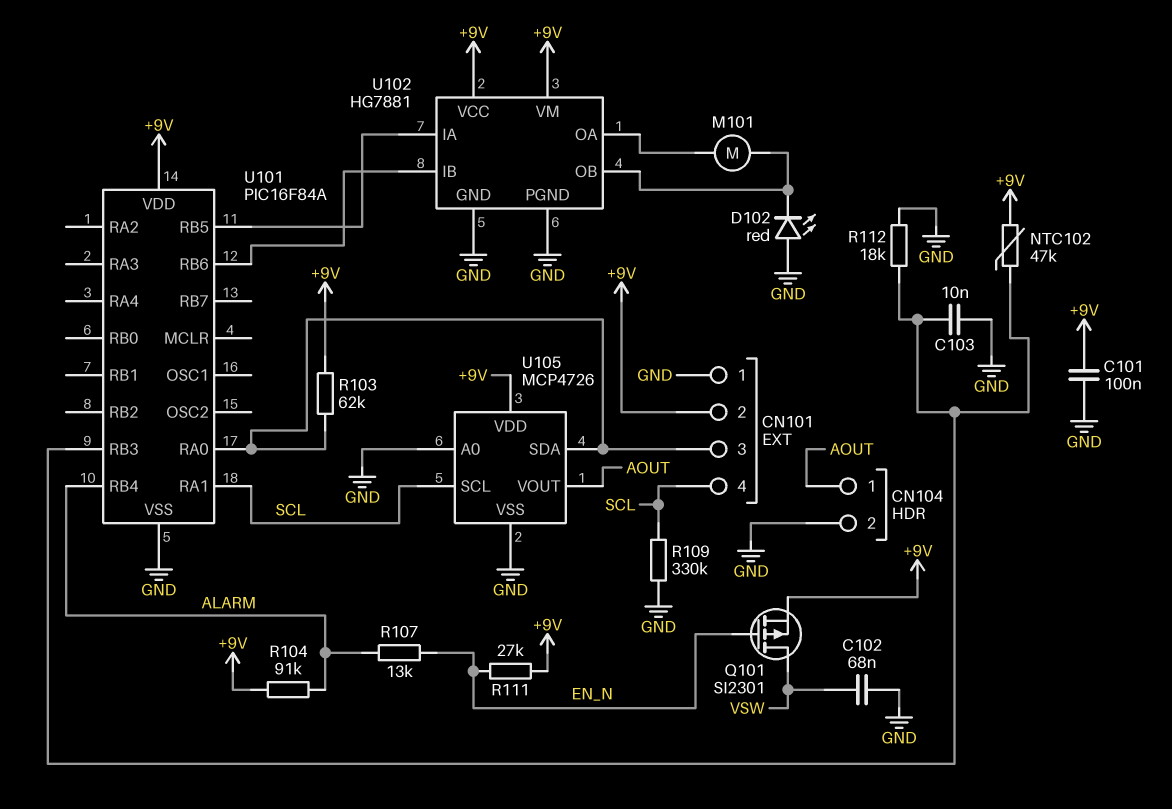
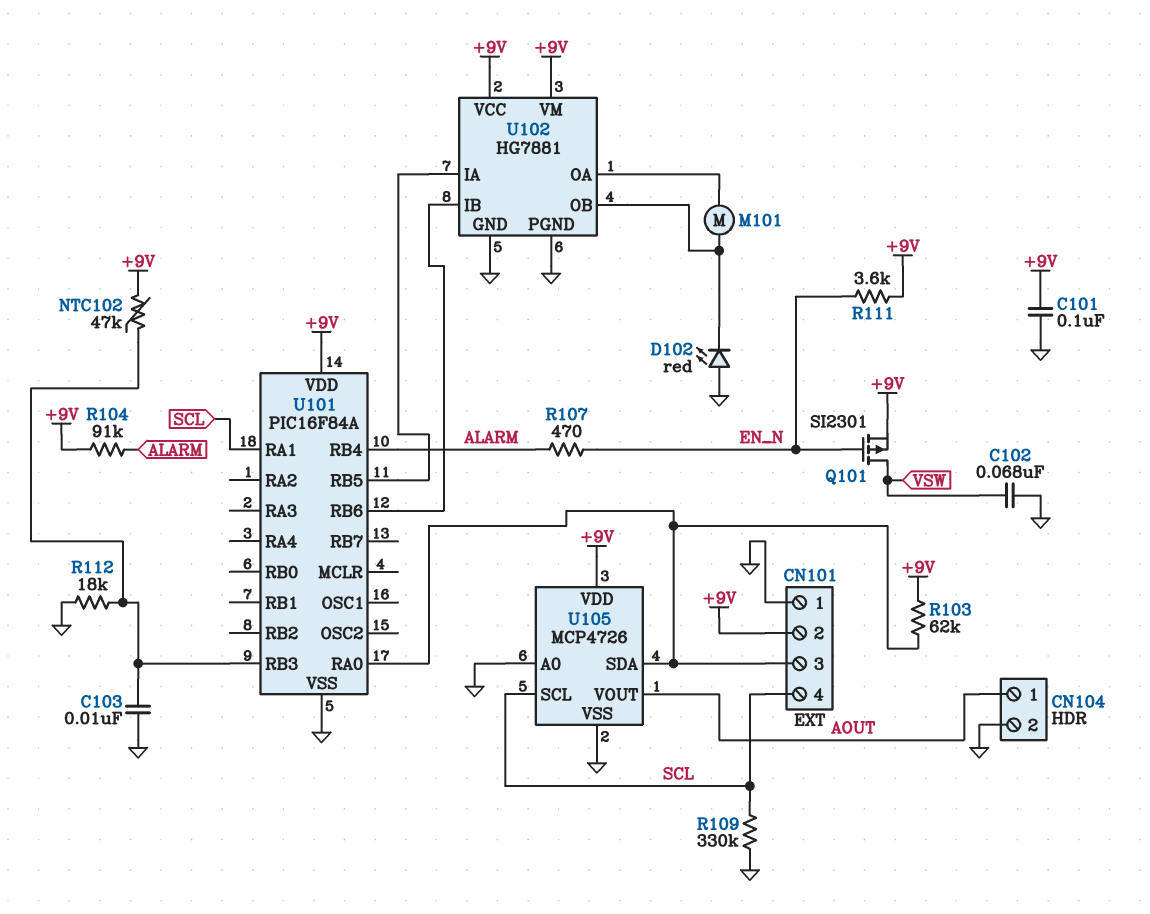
R107: 13k (ALARM, EN_N) -> 470 (ALARM, EN_N)
R111: 27k (+9V, EN_N) -> 3.6k (+9V, EN_N)

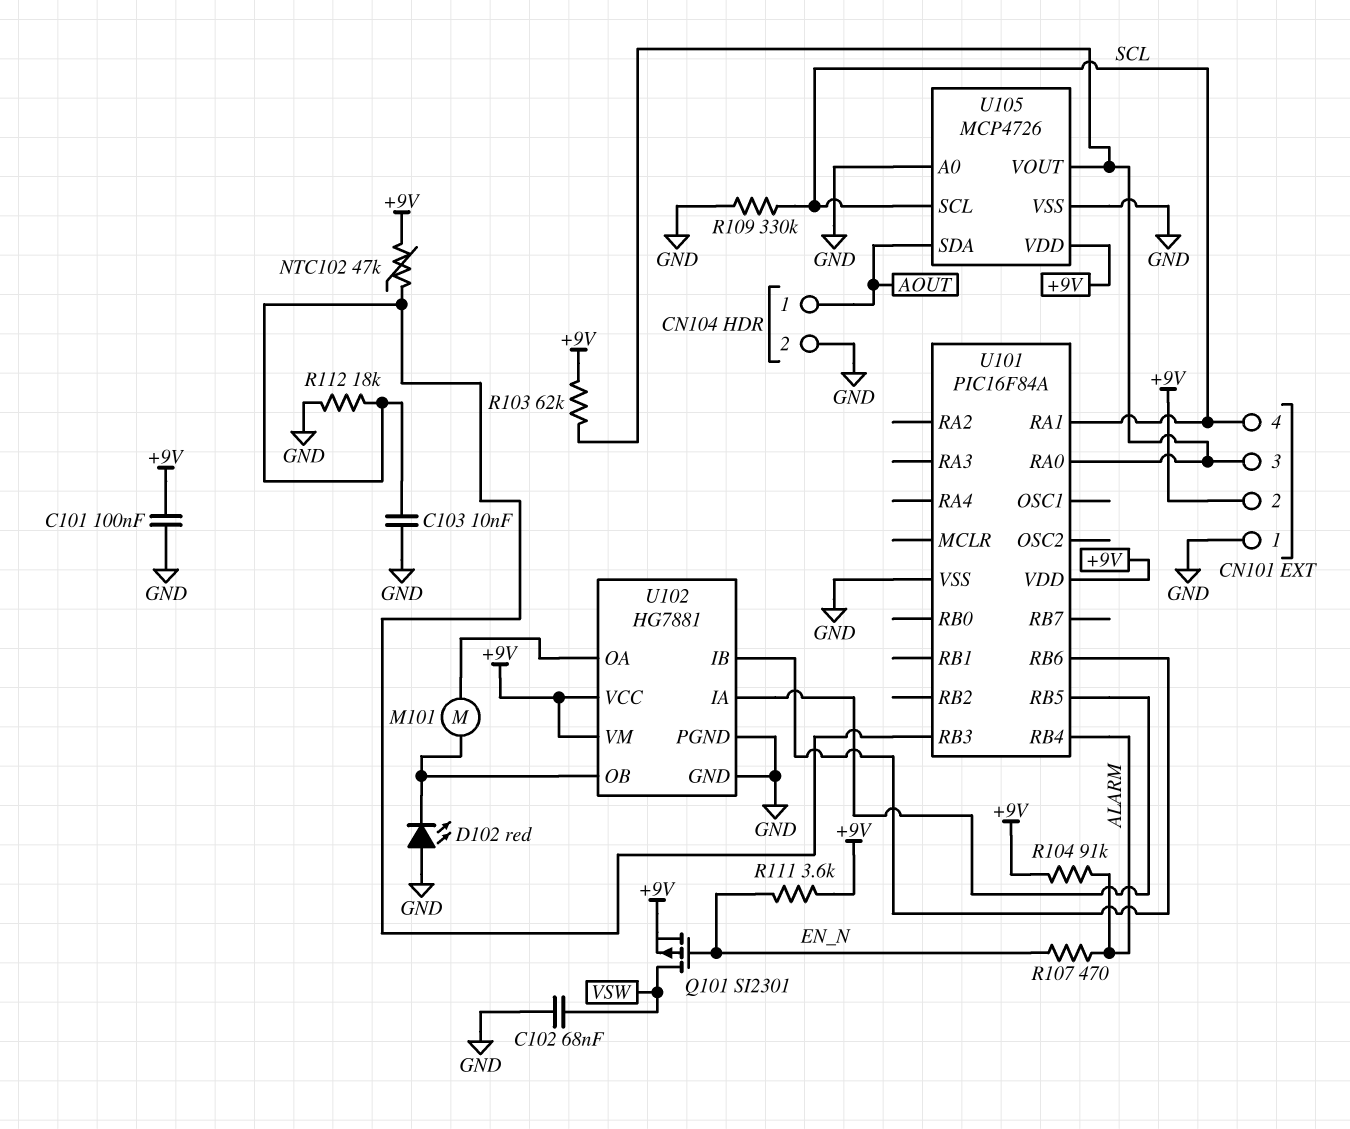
U105 pin SDA: CN101/3 -> AOUT
U105 pin VOUT: AOUT -> CN101/3

